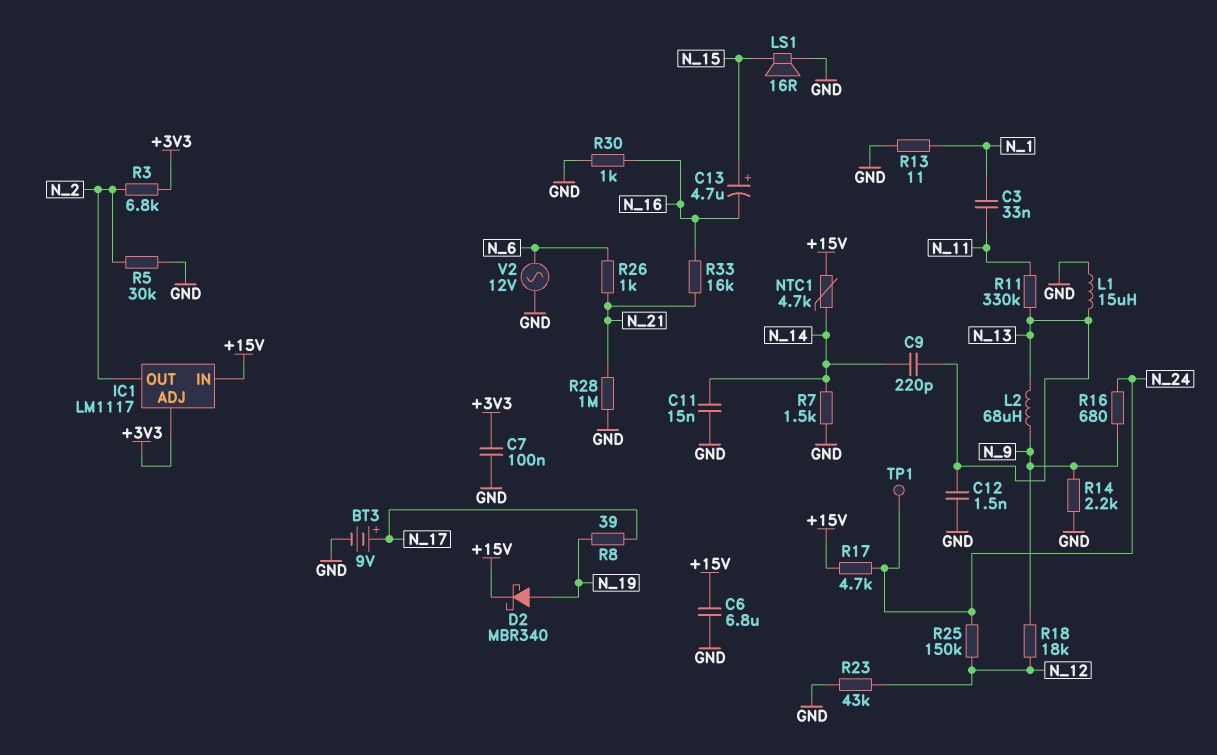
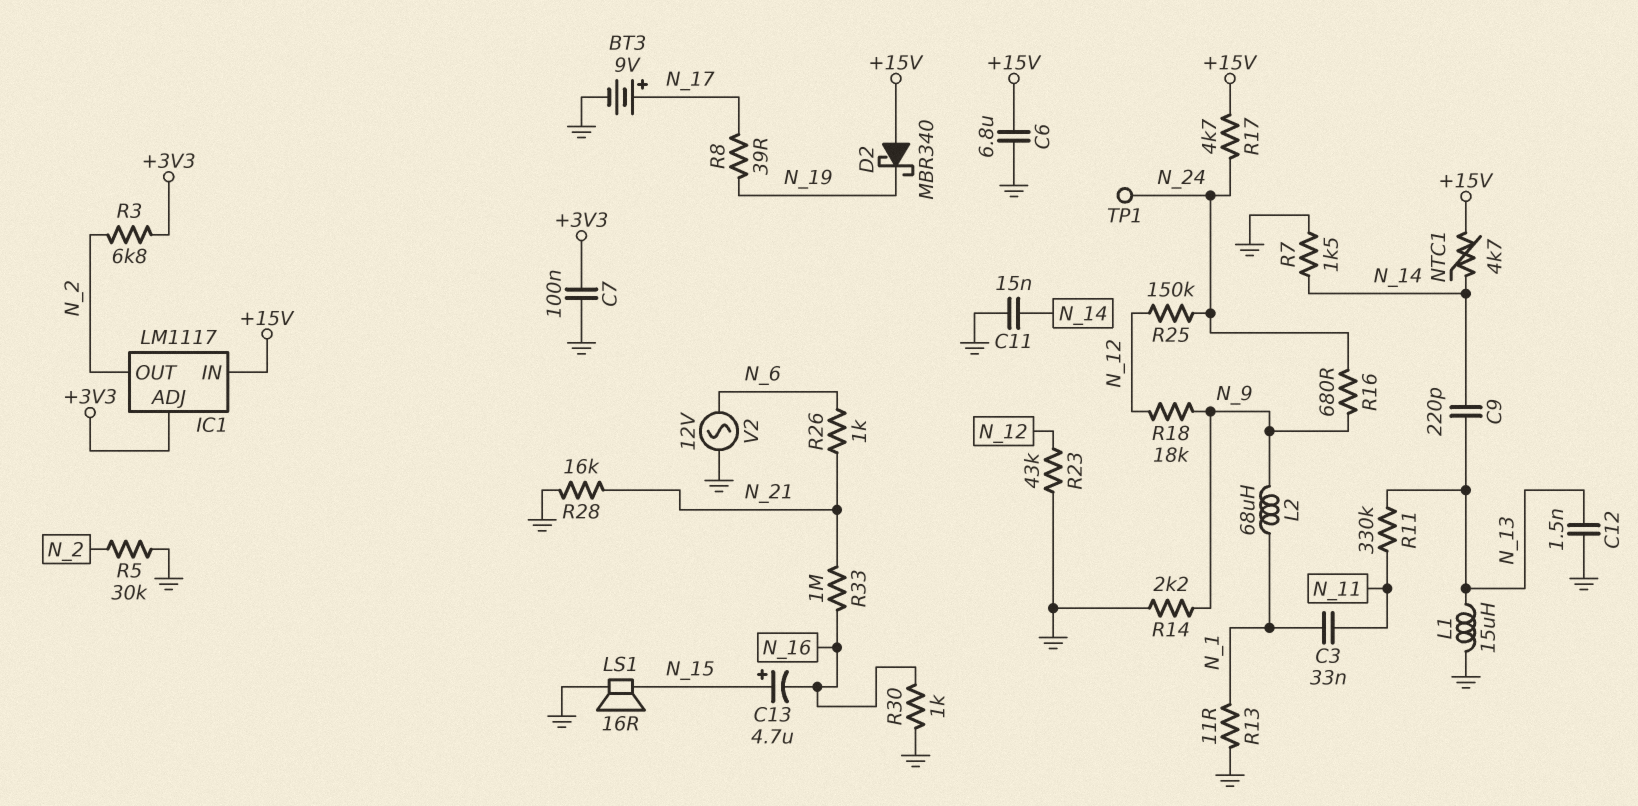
D2: schottky MBR340 (A N_19, K +15V) -> schottky MBR340 (A +15V, K N_19)
L2: 68uH (N_9, N_13) -> 68uH (N_1, N_9)
R28: 1M (GND, N_21) -> 16k (GND, N_21)
R33: 16k (N_16, N_21) -> 1M (N_16, N_21)

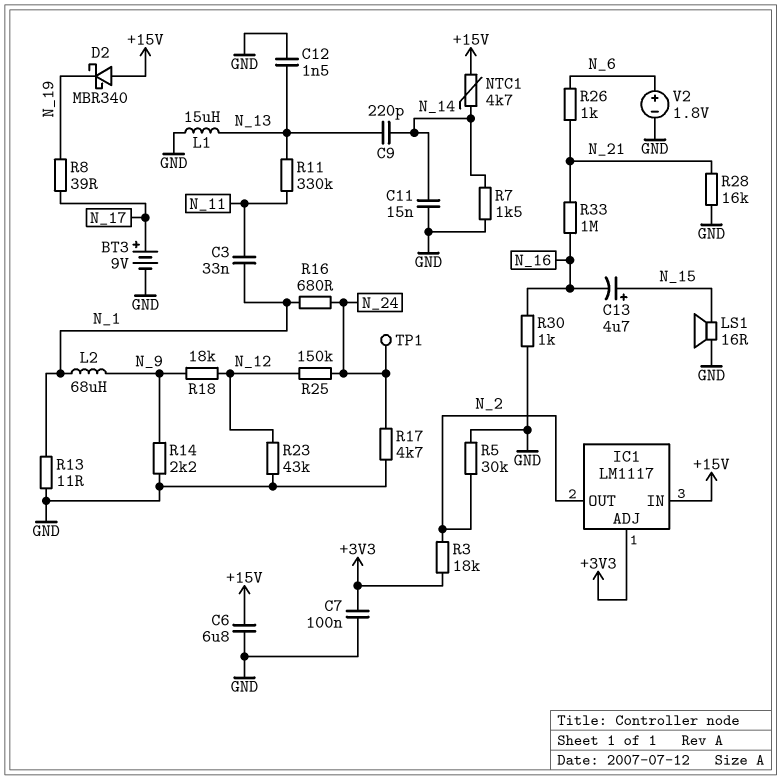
R3: 6.8k (+3V3, N_2) -> 18k (+3V3, N_2)
R16: 680 (N_9, N_24) -> 680 (N_1, N_24)
R17: 4.7k (+15V, N_24) -> 4.7k (GND, N_24)
V2: AC 12V (GND, N_6) -> 1.8V (plus N_6, minus GND)

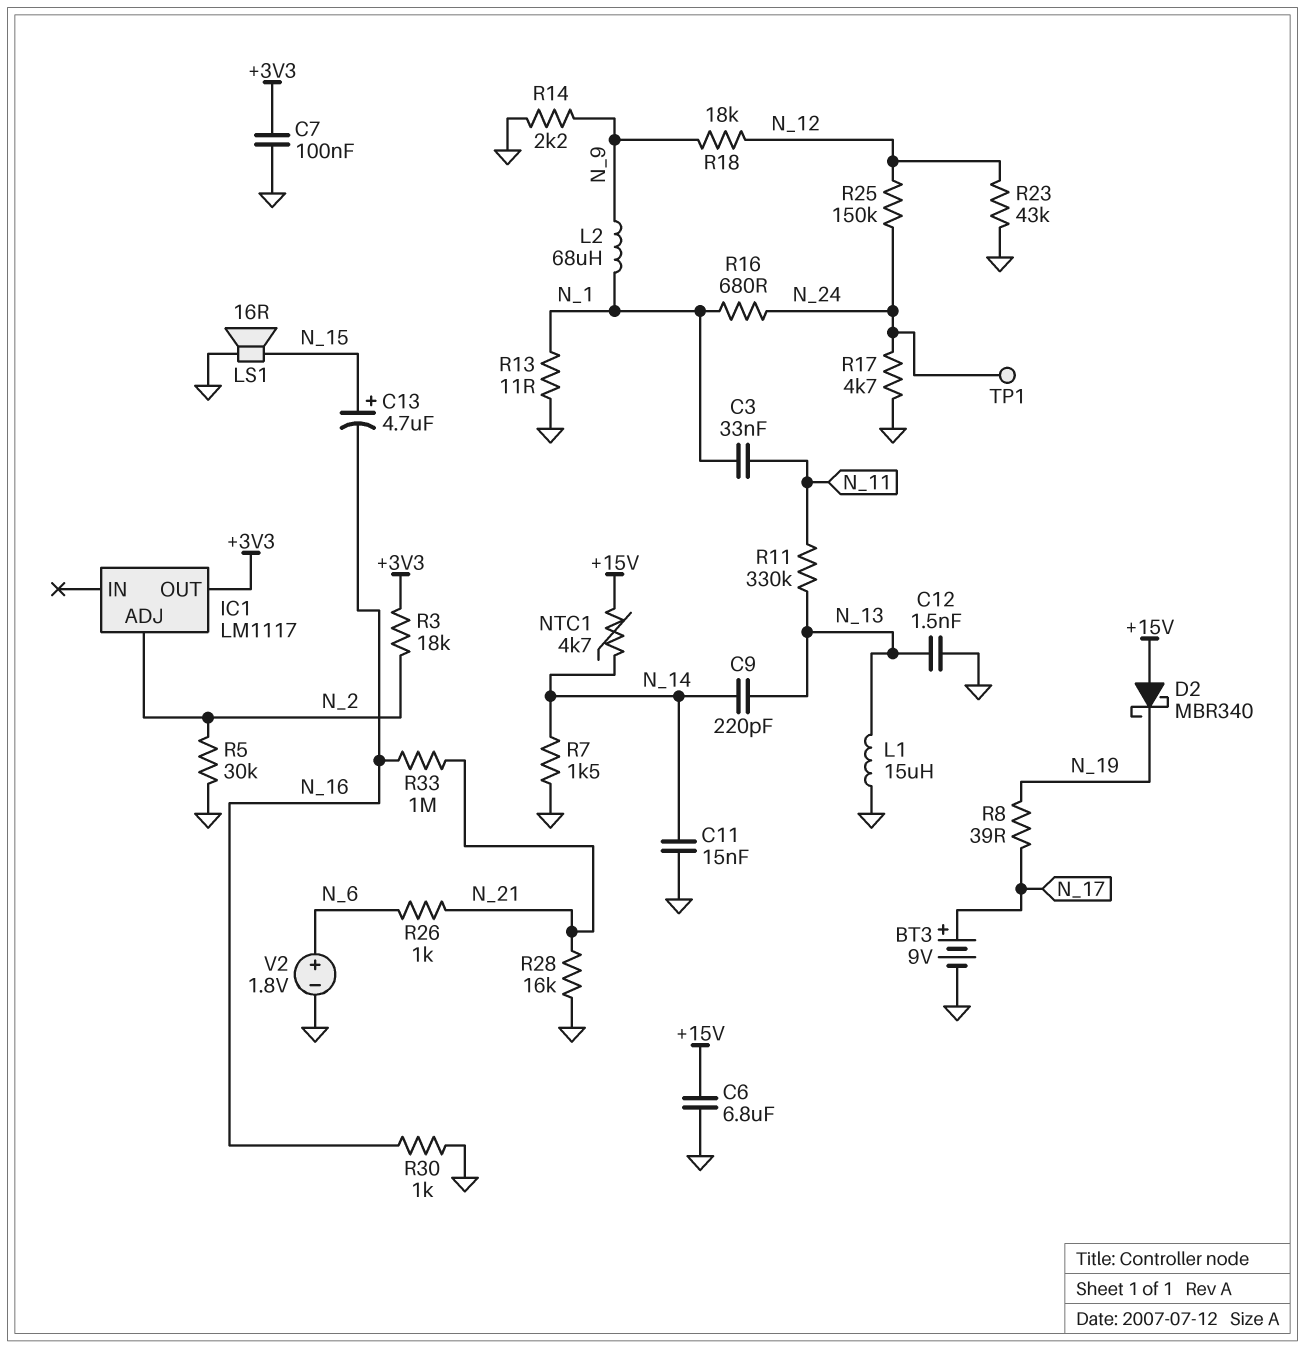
IC1 pin ADJ: +3V3 -> N_2
IC1 pin IN: +15V -> none
IC1 pin OUT: N_2 -> +3V3

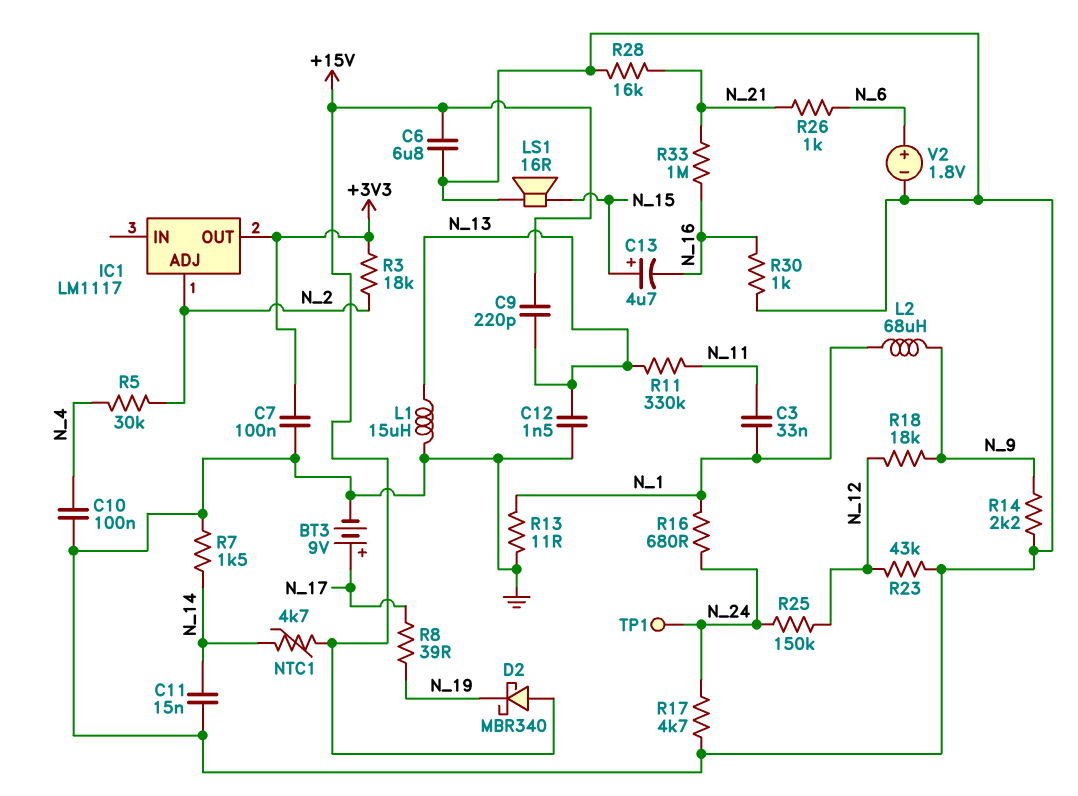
C9: 220pF (N_13, N_14) -> 220pF (+15V, N_13)
C10: none -> 100nF (GND, N_4)
R5: 30k (GND, N_2) -> 30k (N_2, N_4)

